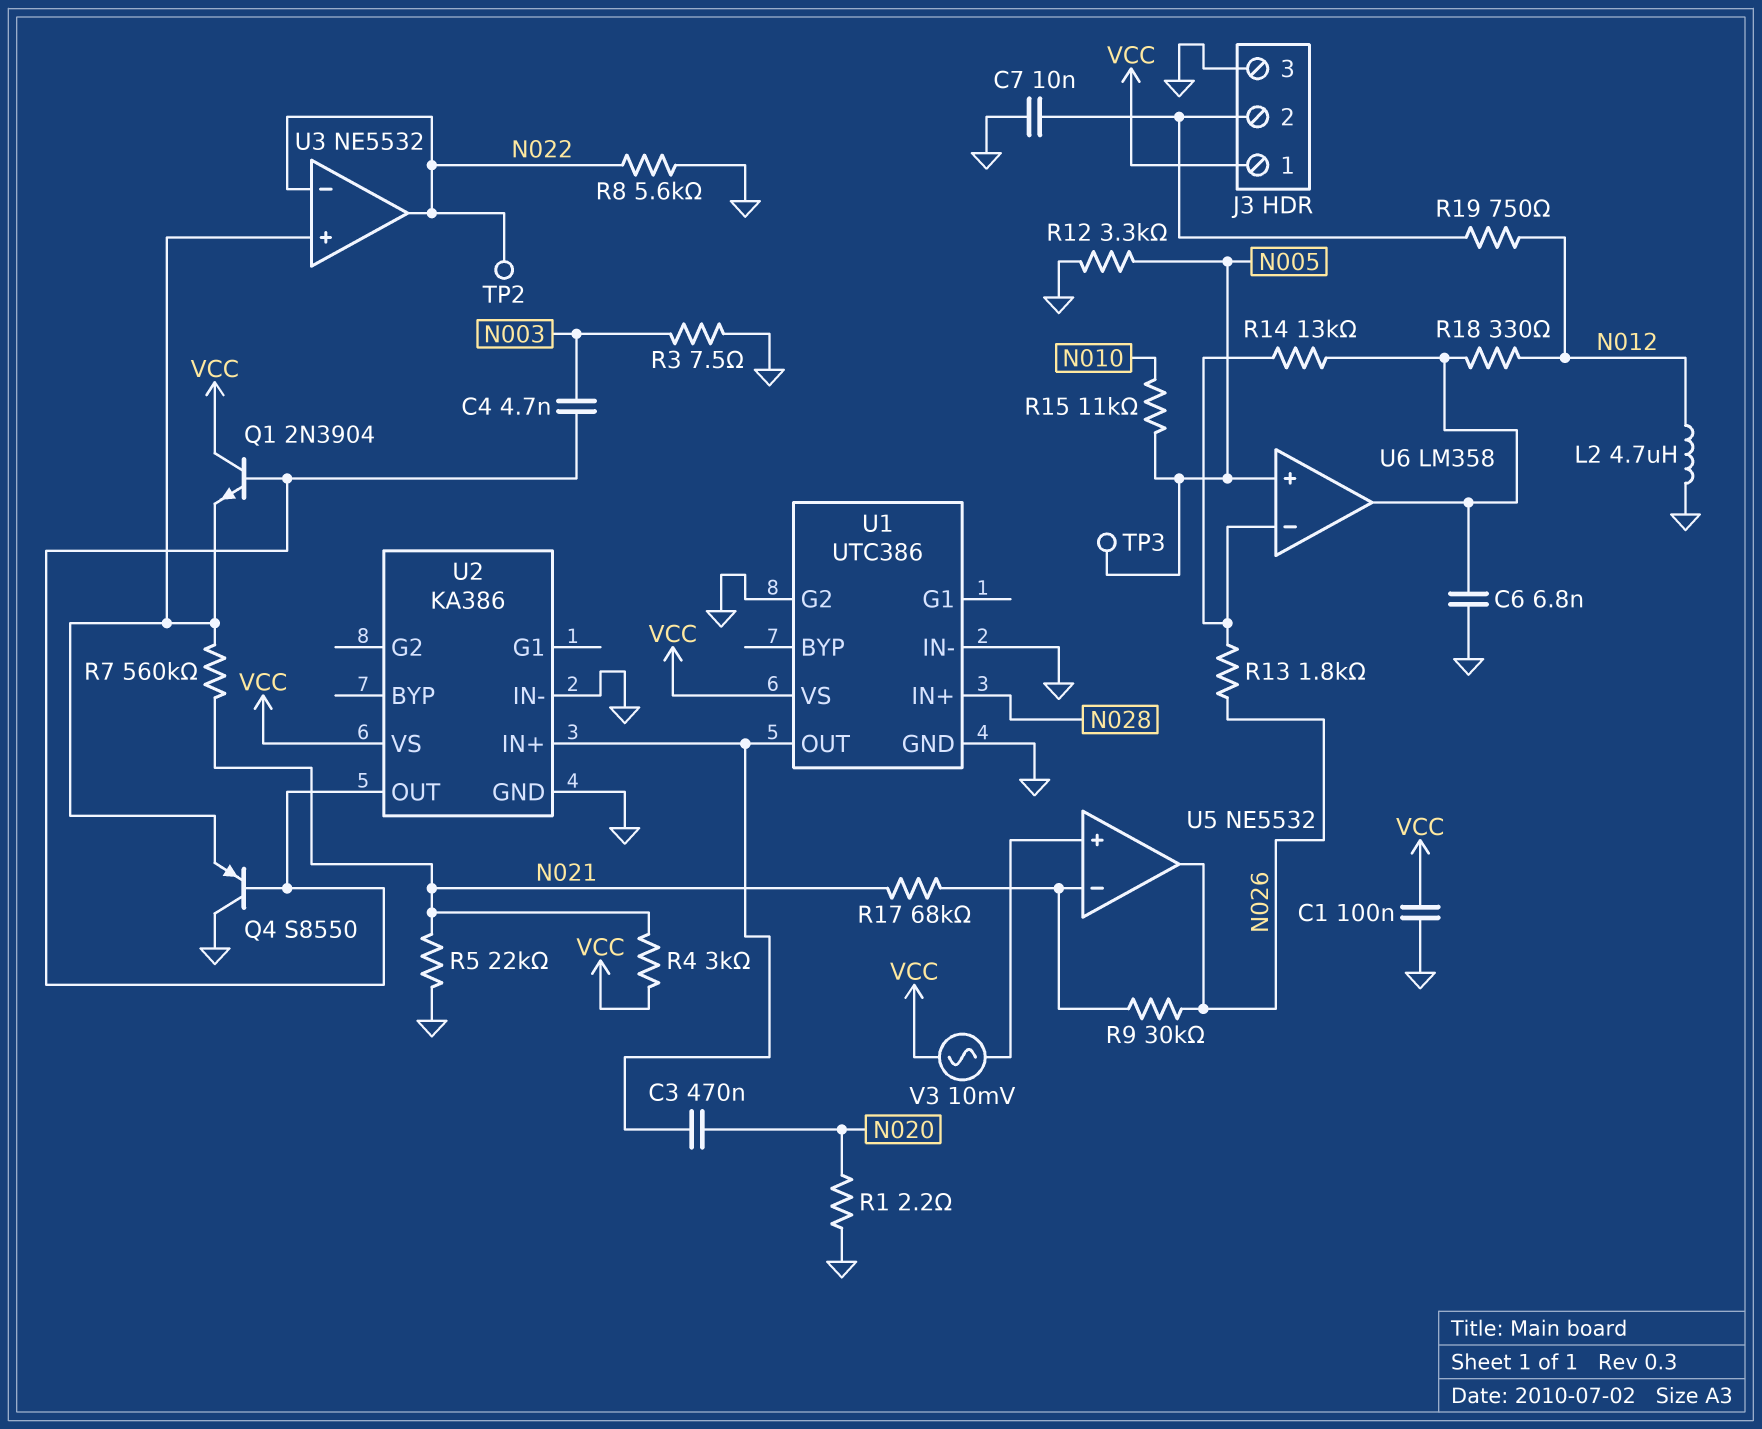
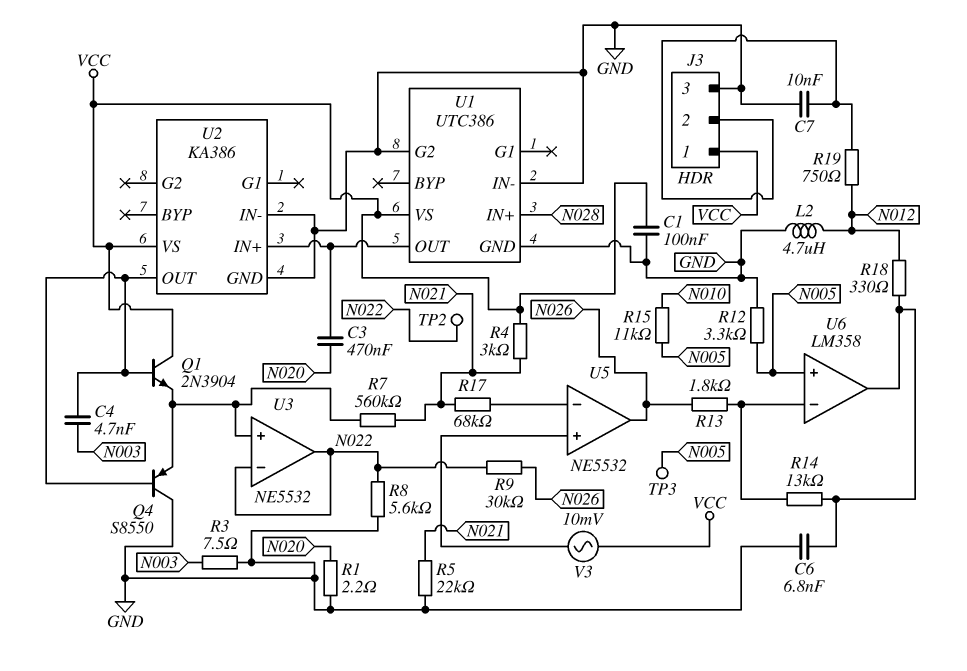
R9: 30k (N026, U5/in-) -> 30k (N022, N026)

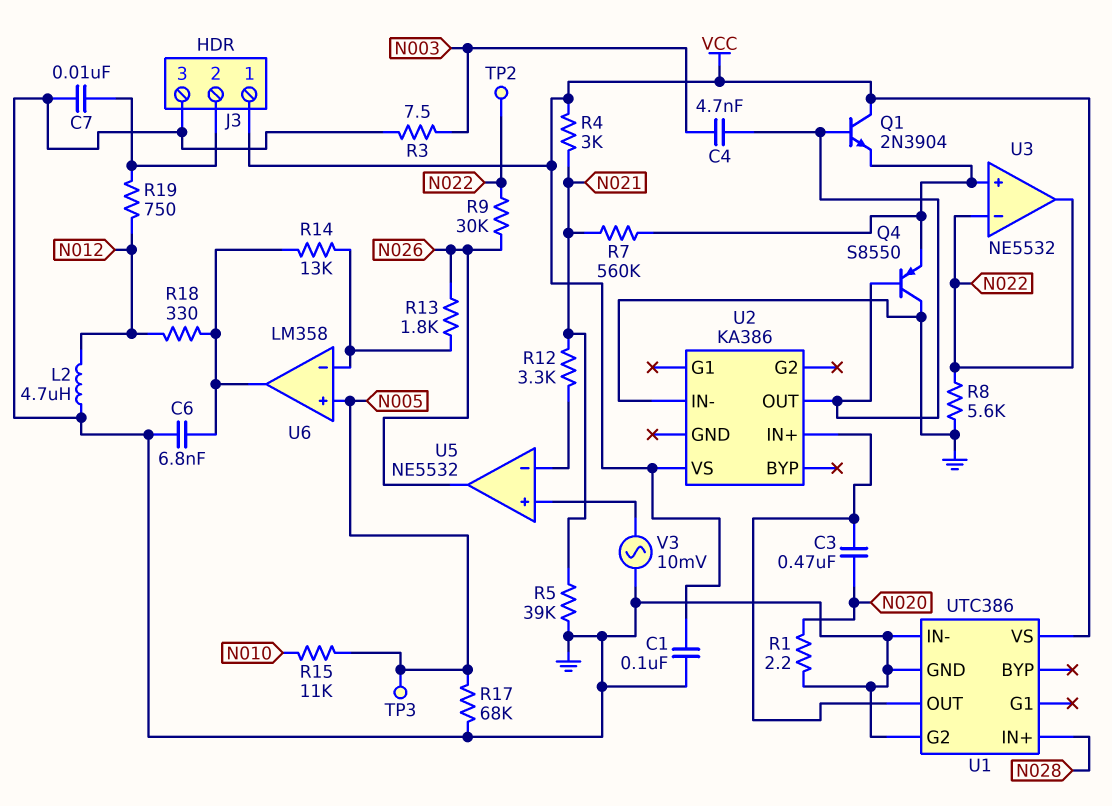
R5: 22k (GND, N021) -> 39k (GND, N021)
R12: 3.3k (GND, N005) -> 3.3k (N021, U5/in-)
R17: 68k (N021, U5/in-) -> 68k (GND, N005)
U2 pin GND: GND -> none
V3: AC 10mV (U5/in+, VCC) -> AC 10mV (GND, U5/in+)

